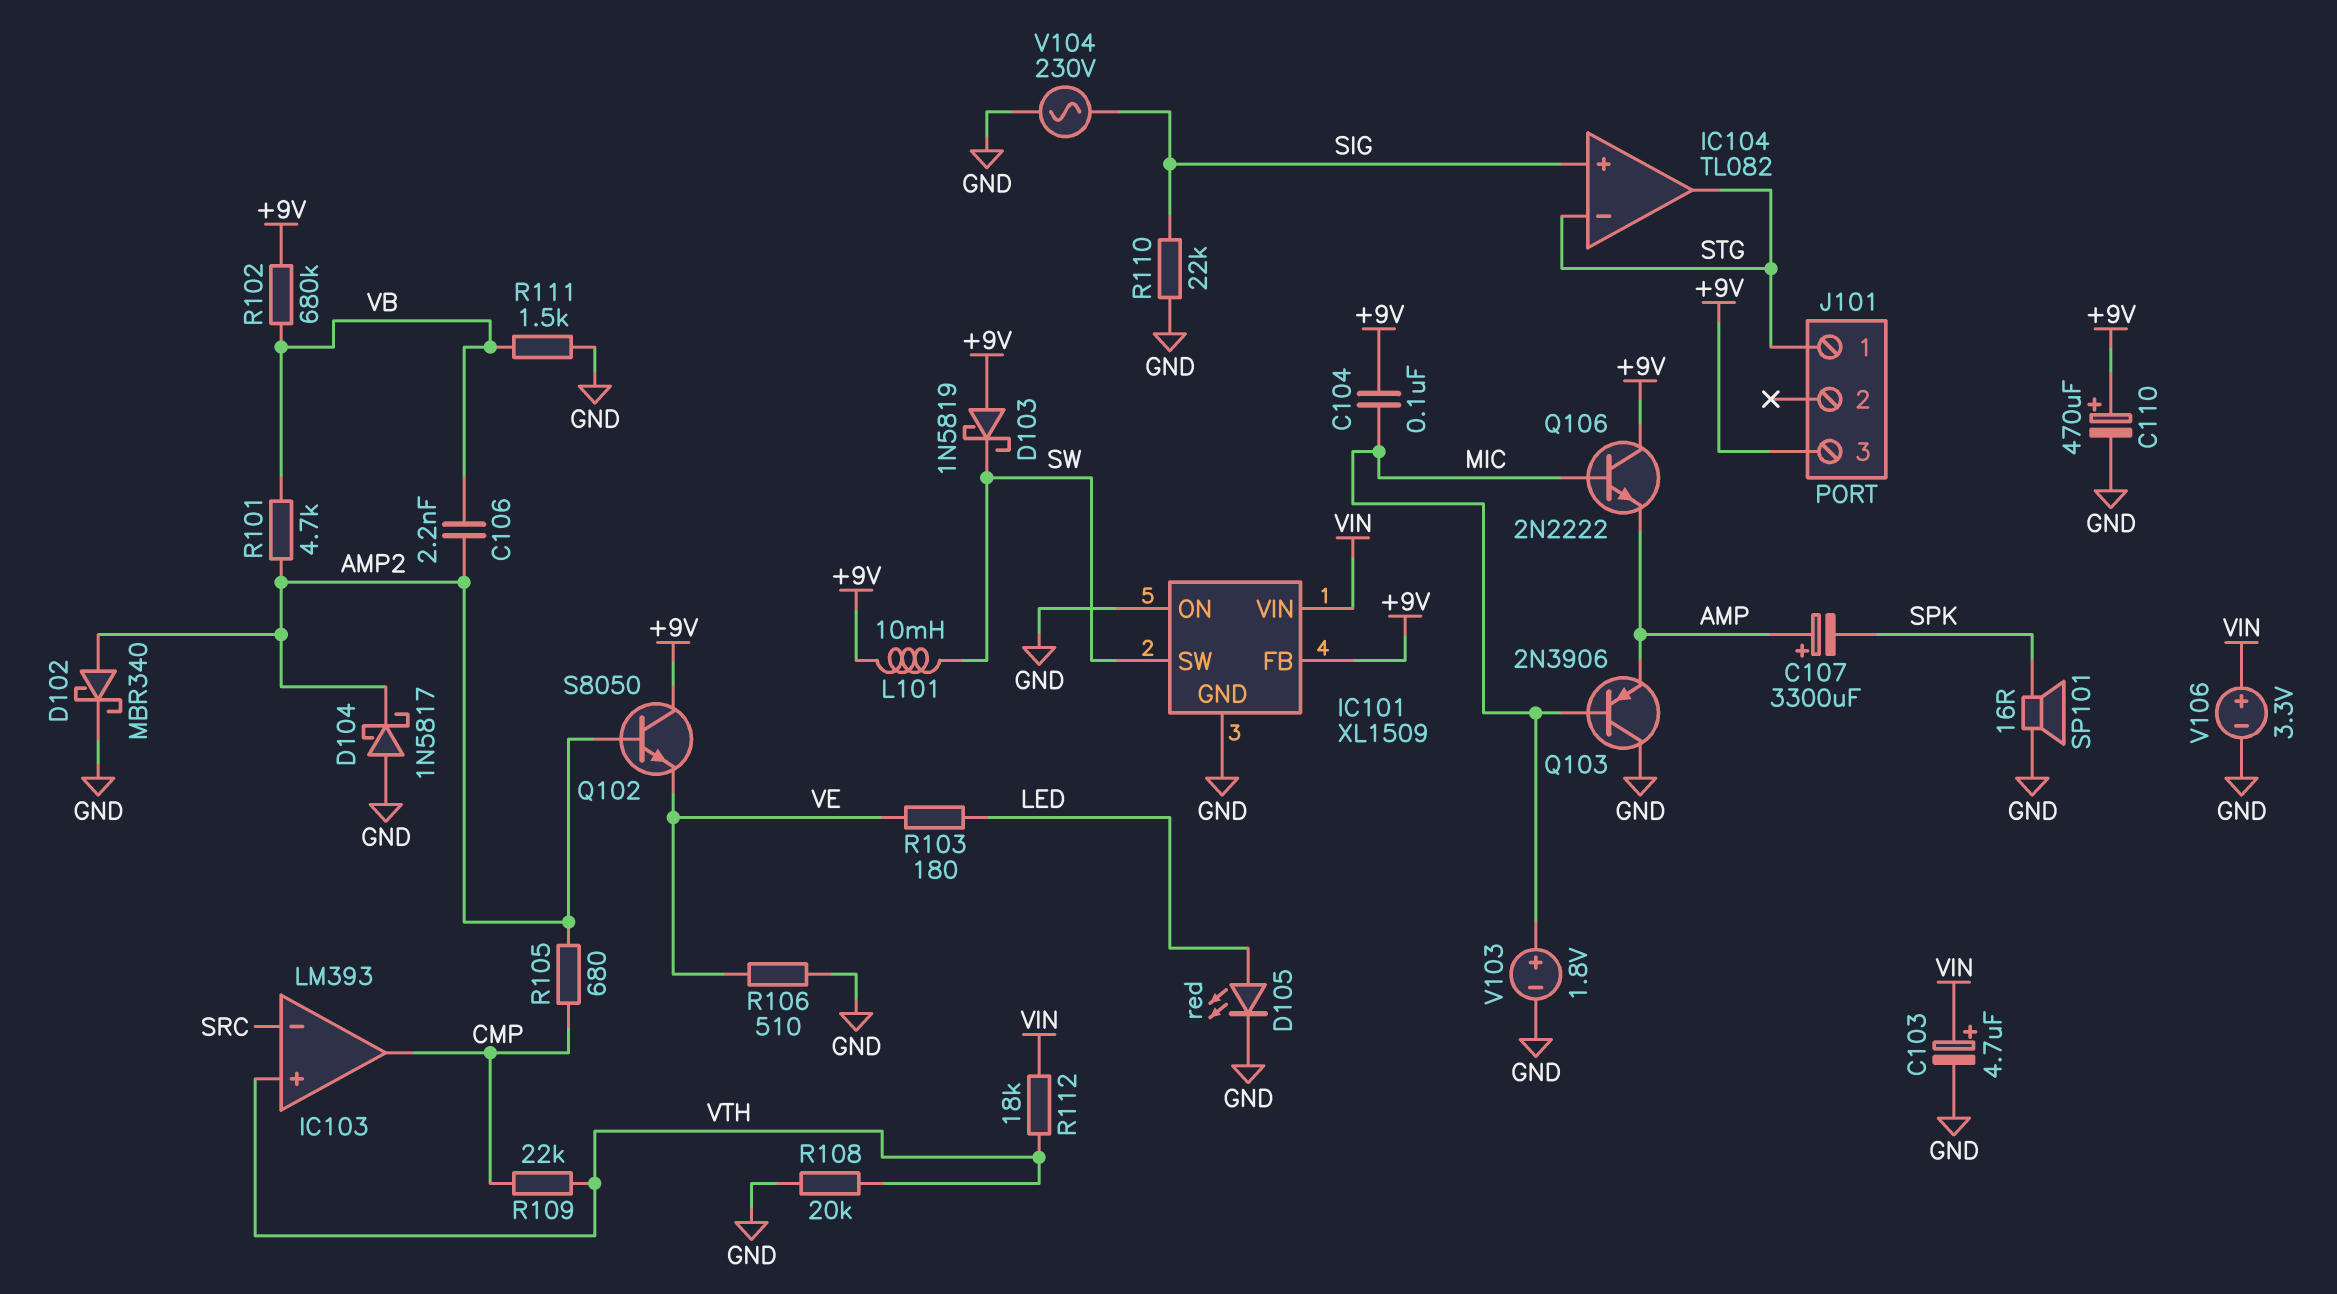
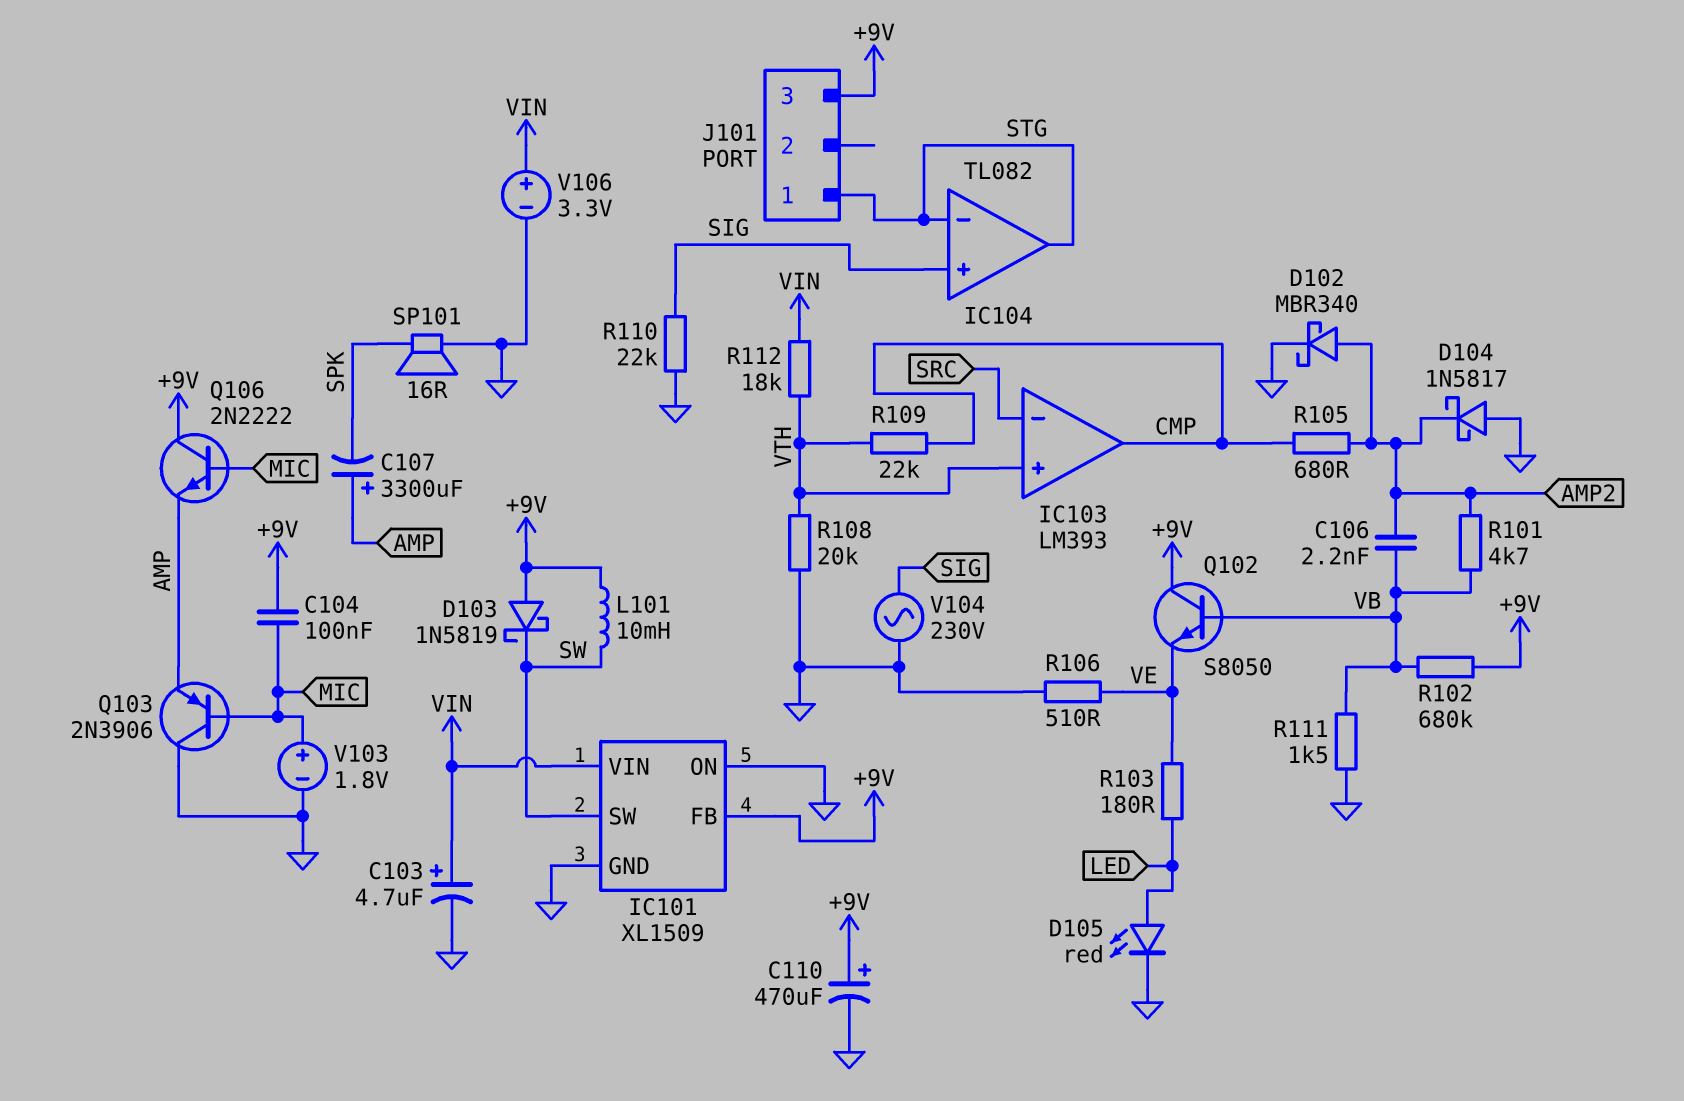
Q102: NPN S8050 (B AMP2, C +9V, E VE) -> NPN S8050 (B VB, C +9V, E VE)

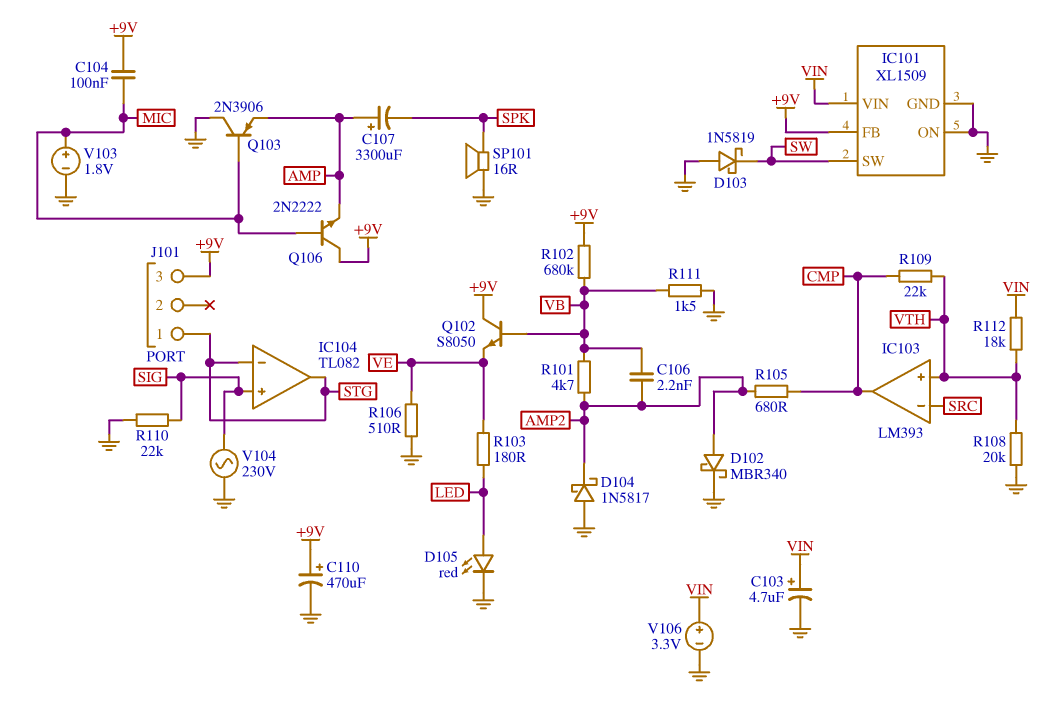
D103: schottky 1N5819 (A +9V, K SW) -> schottky 1N5819 (A GND, K SW)
L101: 10mH (+9V, SW) -> none

